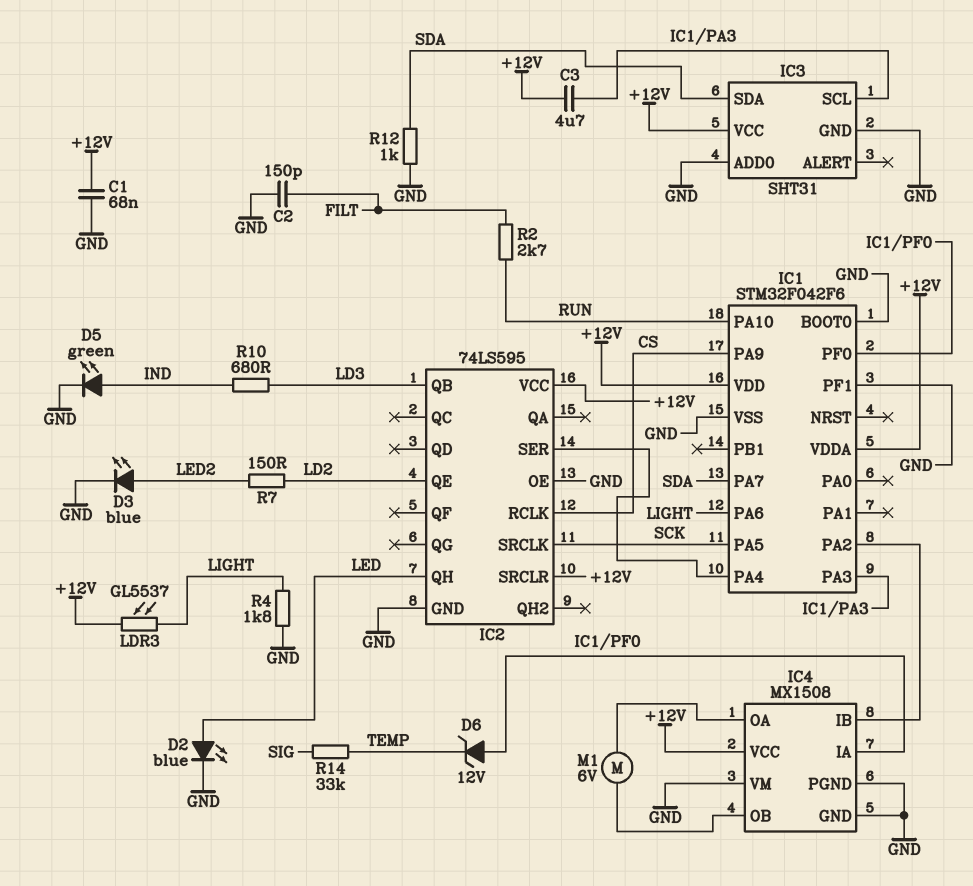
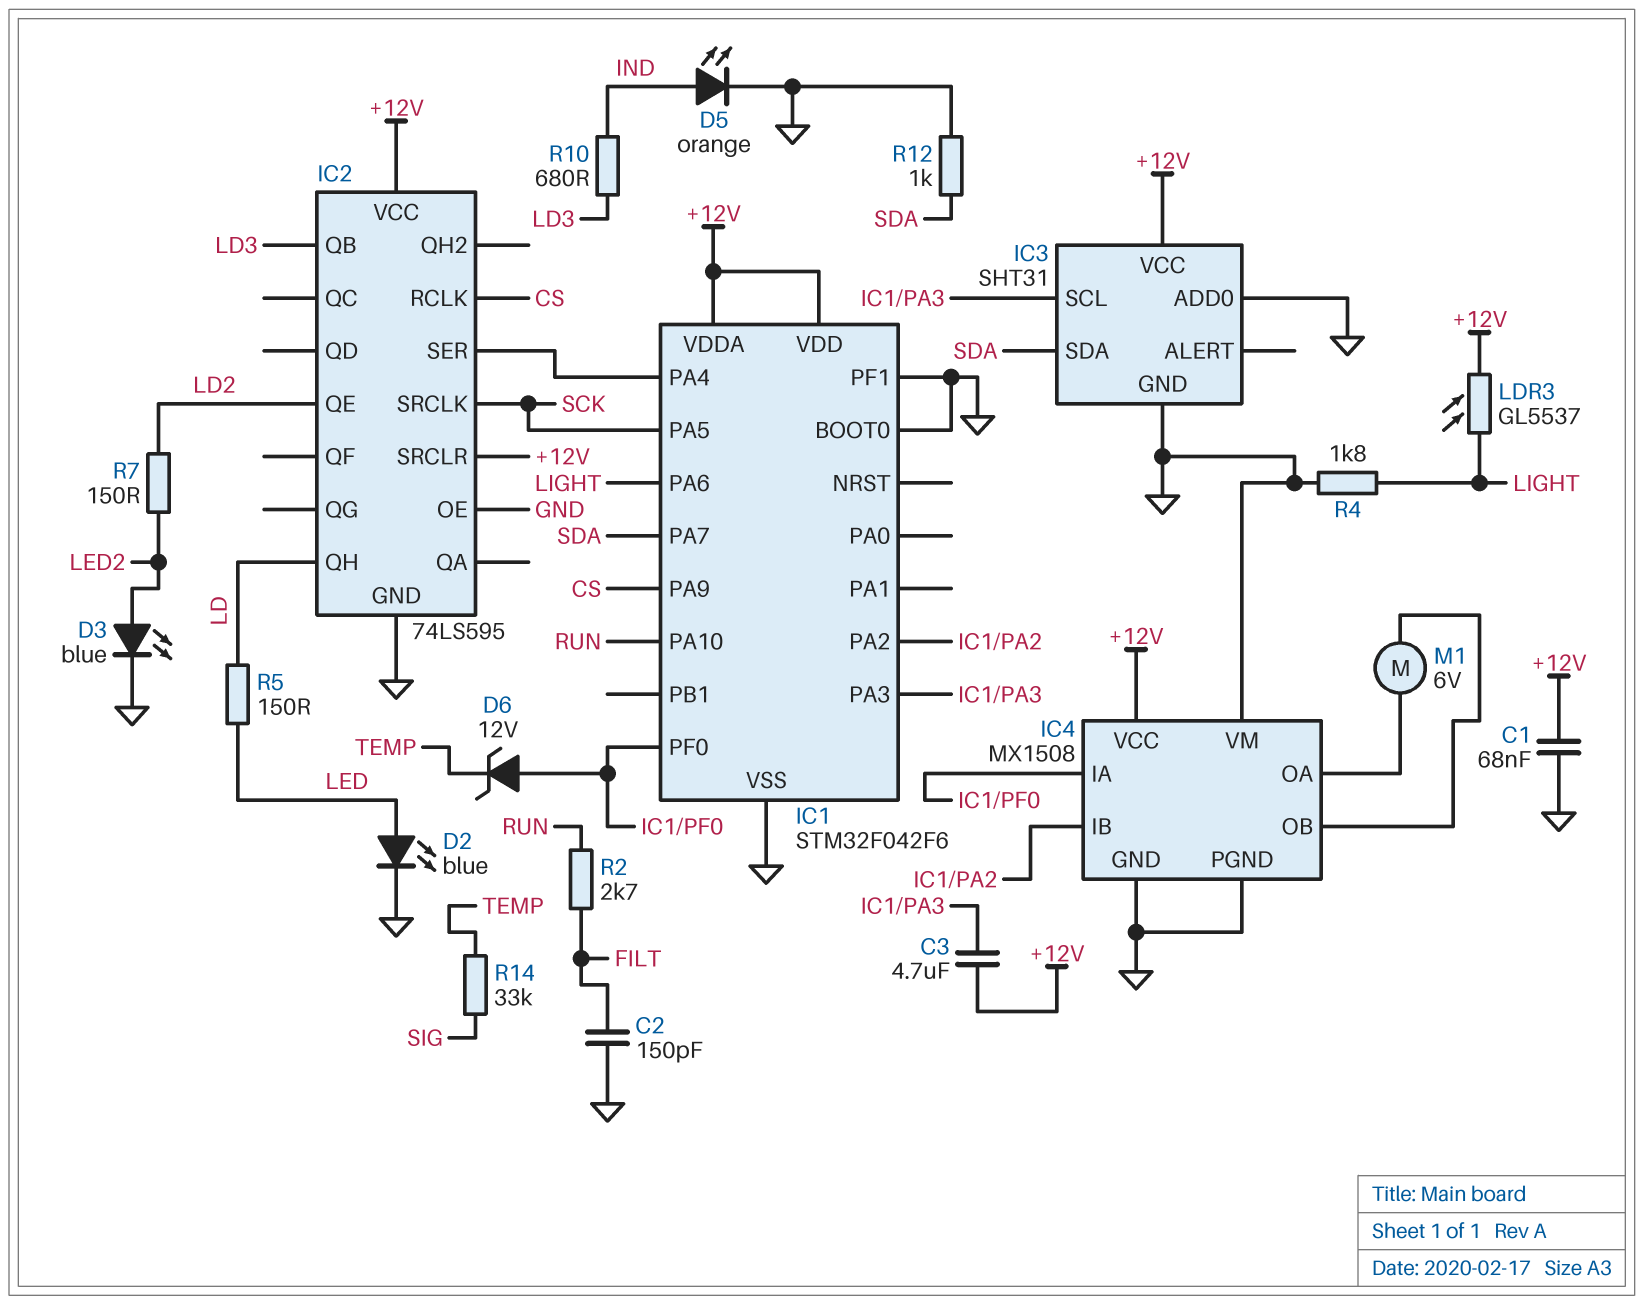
D5: LED green (A IND, K GND) -> LED orange (A IND, K GND)
IC2 pin QH: LED -> LD
R5: none -> 150 (LD, LED)

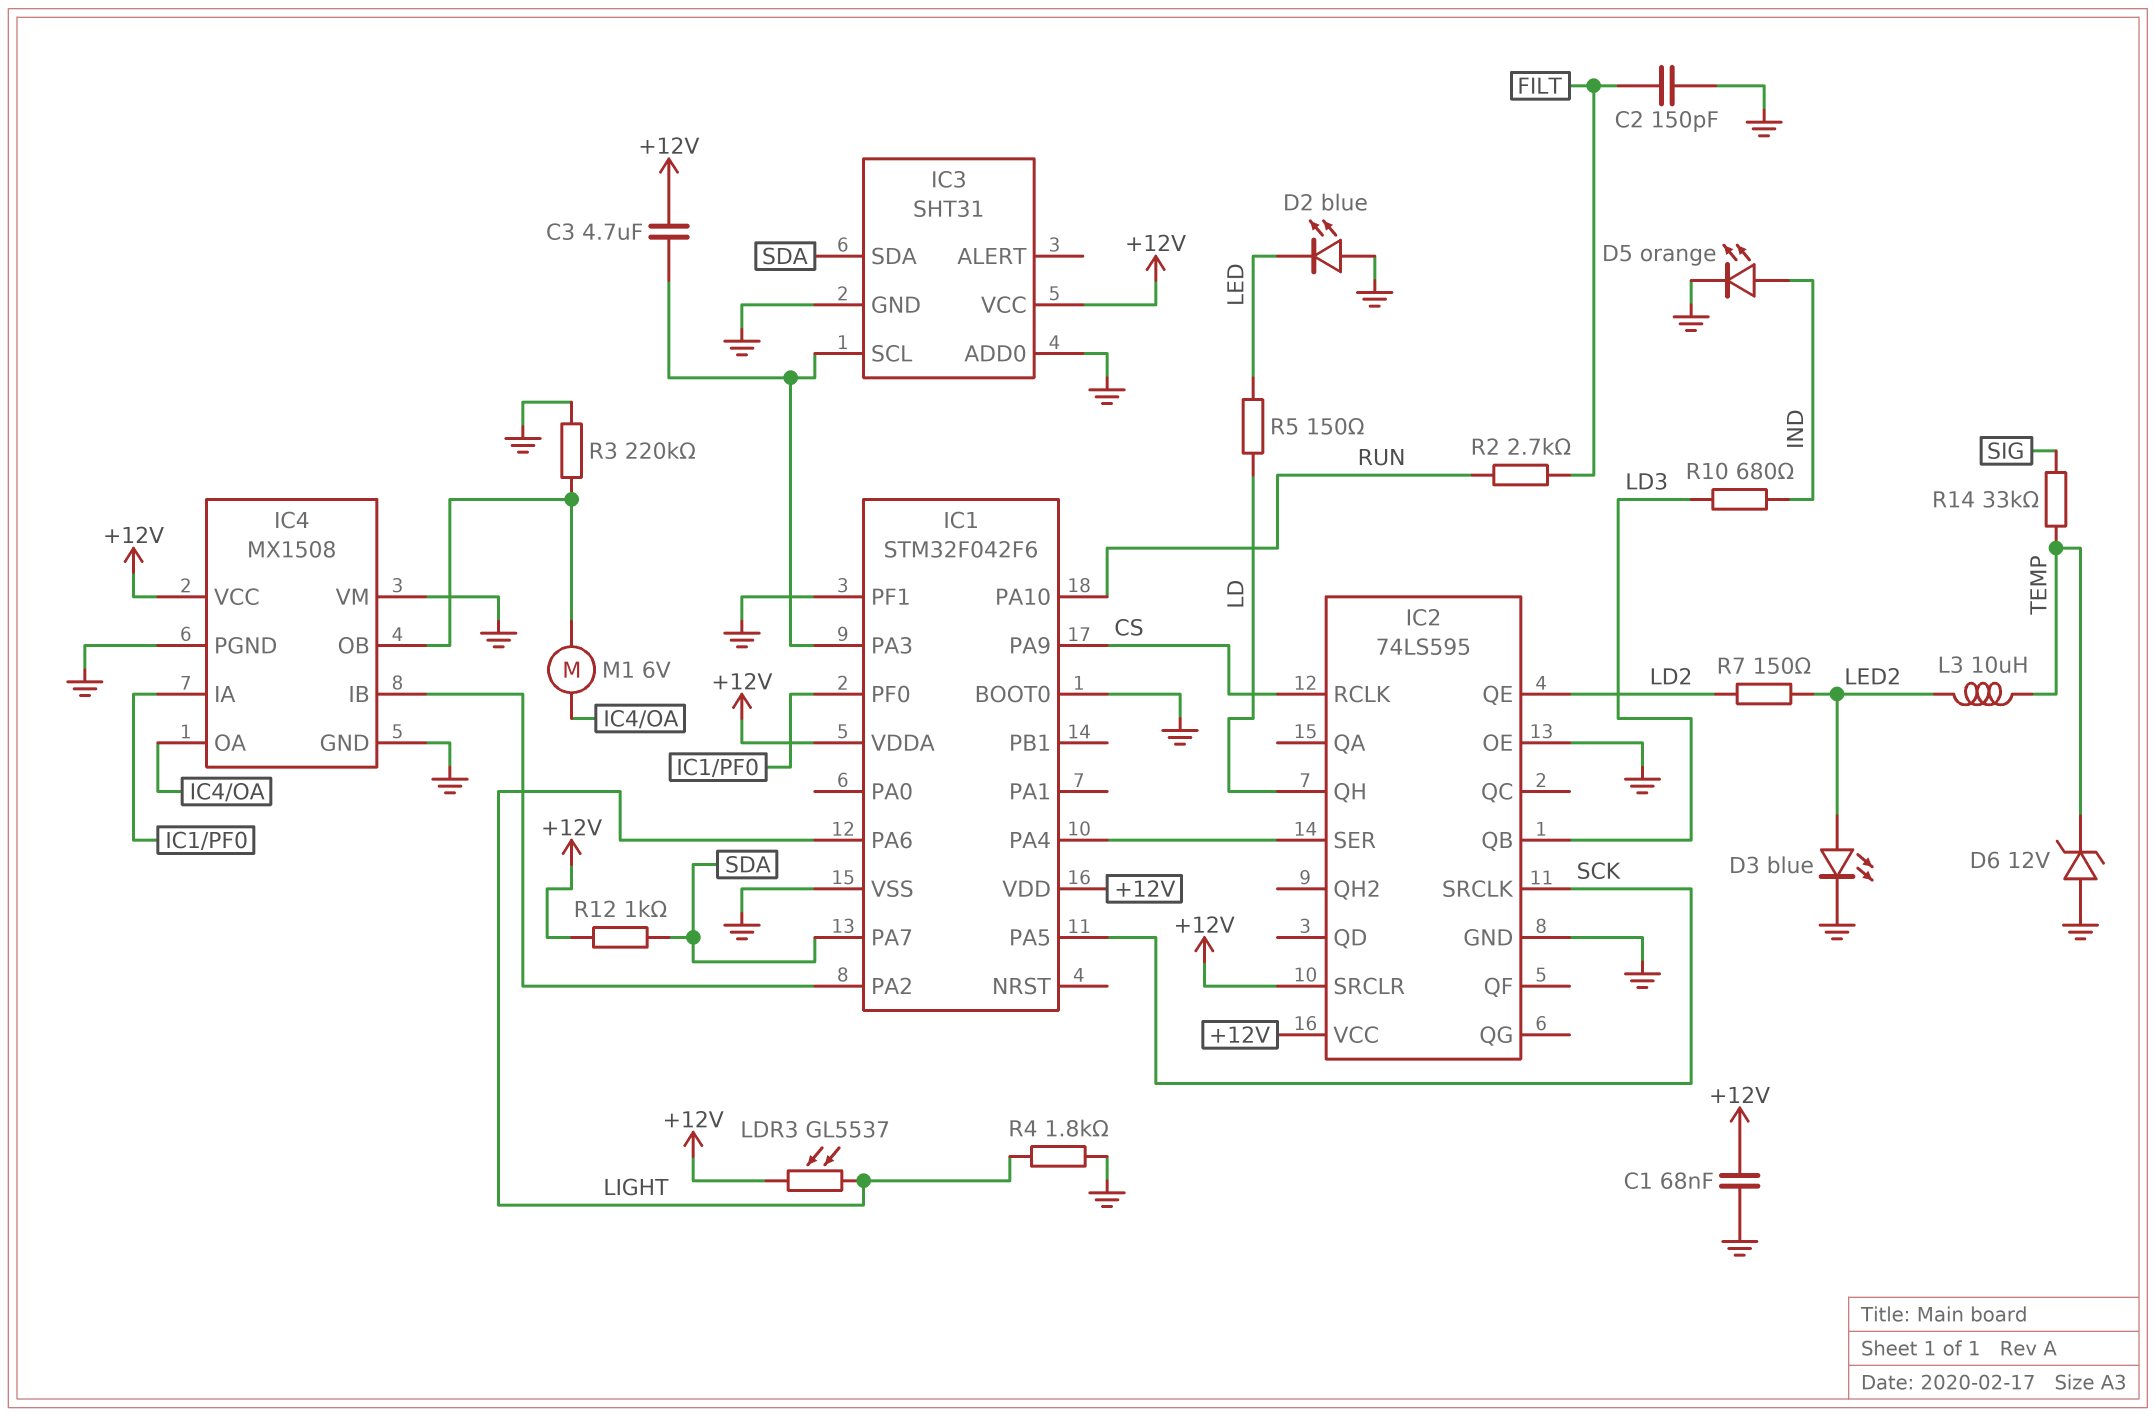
D2: LED blue (A LED, K GND) -> LED blue (A GND, K LED)
D6: zener 12V (A IC1/PF0, K TEMP) -> zener 12V (A GND, K TEMP)
L3: none -> 10uH (LED2, TEMP)
R3: none -> 220k (GND, IC4/OB)
R12: 1k (GND, SDA) -> 1k (+12V, SDA)

